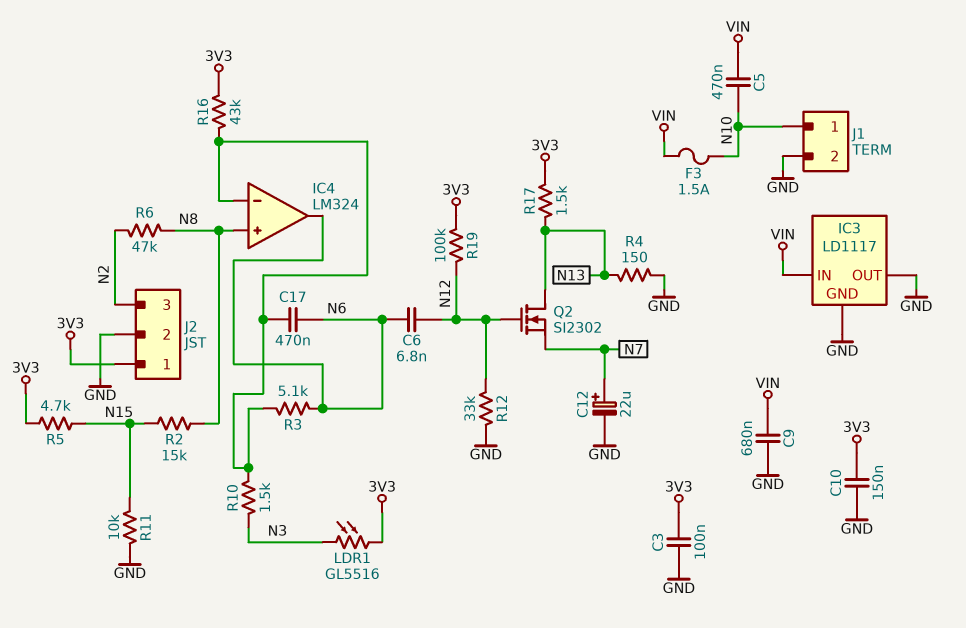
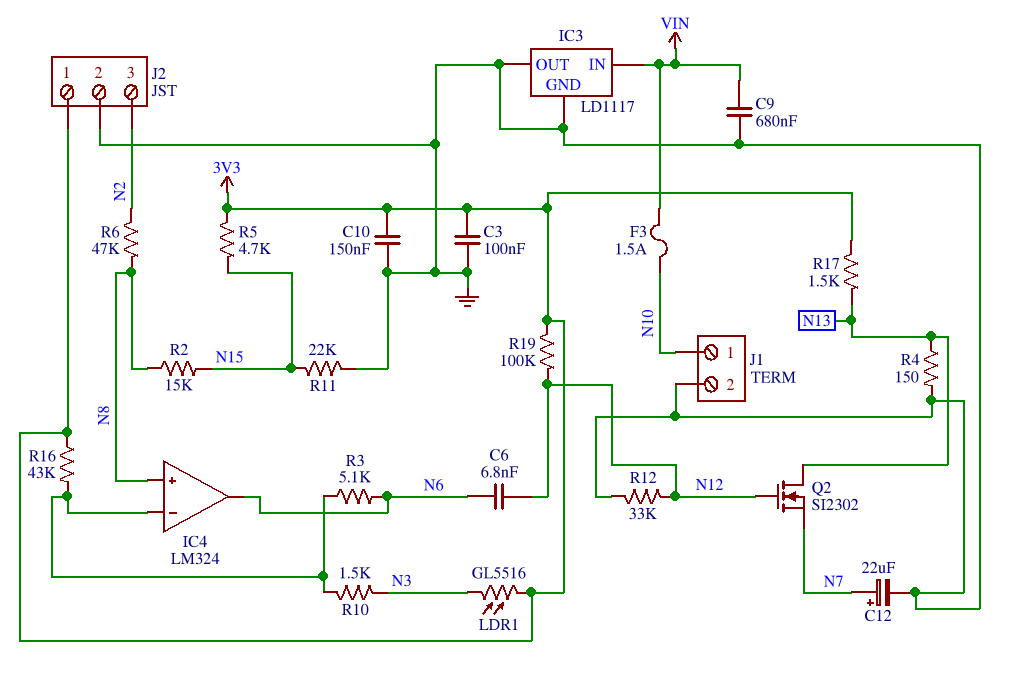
C5: 470nF (N10, VIN) -> none
C17: 470nF (IC4/in-, N6) -> none
R11: 10k (GND, N15) -> 22k (GND, N15)

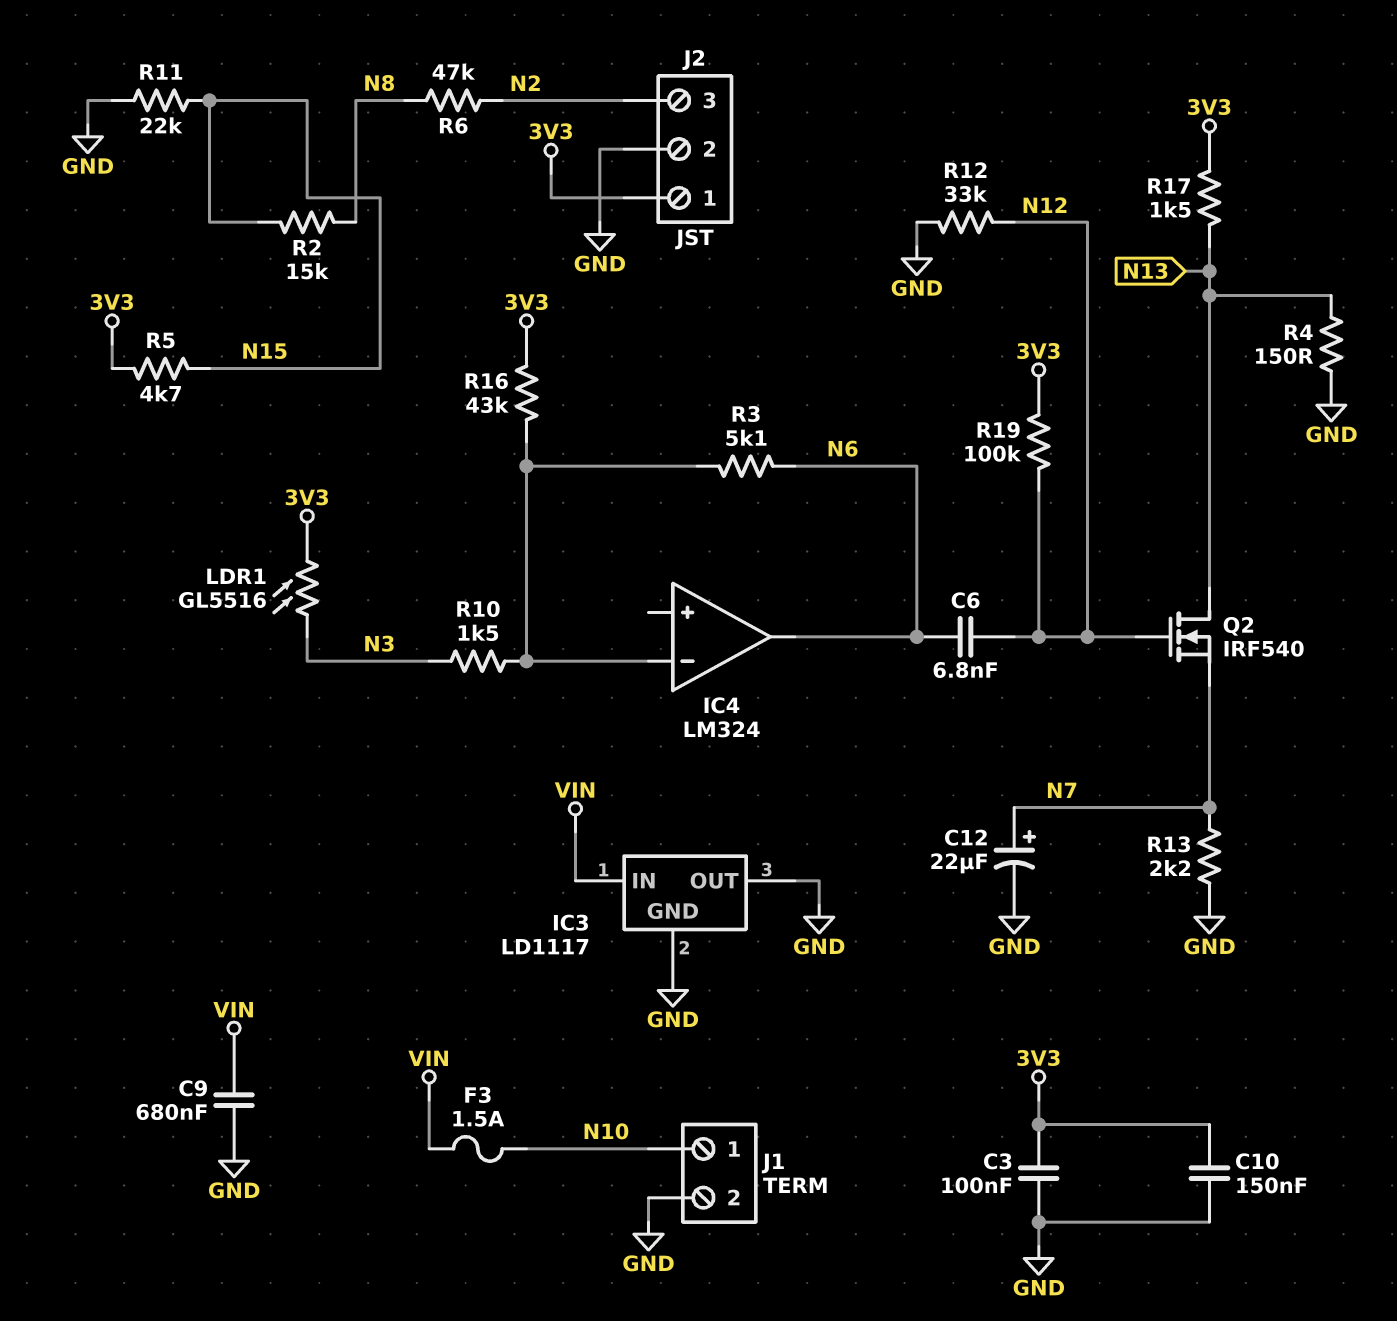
IC4 pin in+: N8 -> none
Q2: NMOS SI2302 (G N12, D N13, S N7) -> NMOS IRF540 (G N12, D N13, S N7)
R13: none -> 2.2k (GND, N7)

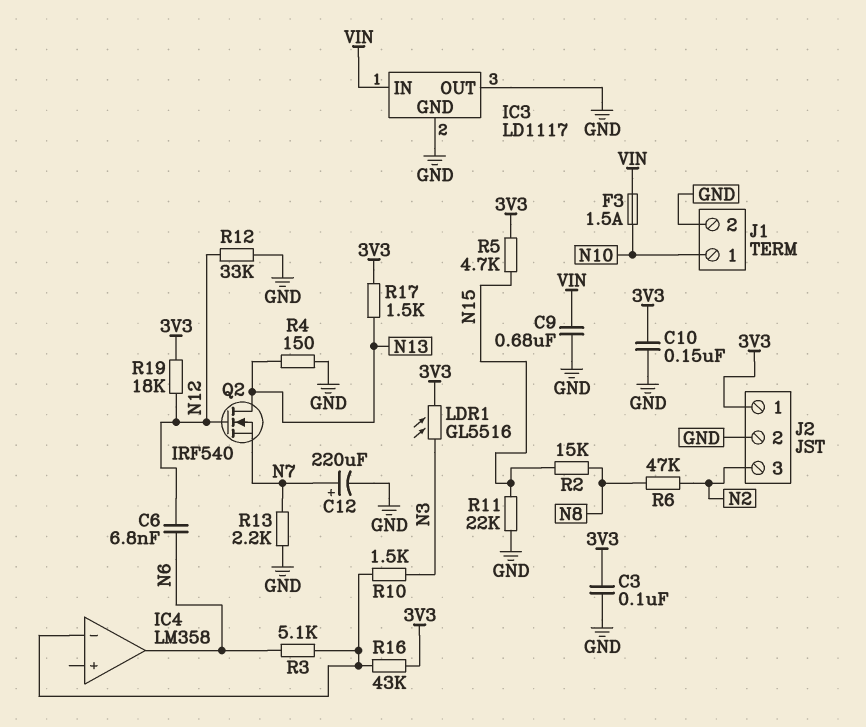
C12: 22uF (plus N7, minus GND) -> 220uF (plus N7, minus GND)
IC4: LM324 -> LM358
R19: 100k (3V3, N12) -> 18k (3V3, N12)

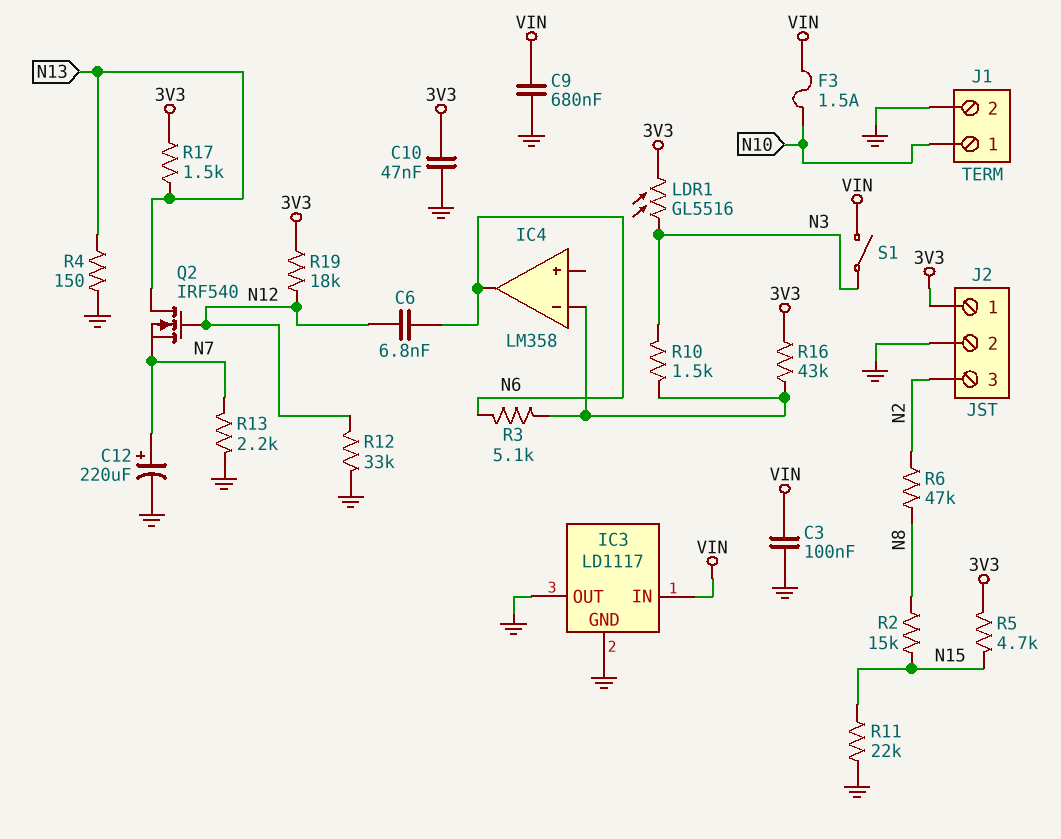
C3: 100nF (3V3, GND) -> 100nF (GND, VIN)
C10: 150nF (3V3, GND) -> 47nF (3V3, GND)
S1: none -> switch (N3, VIN)

